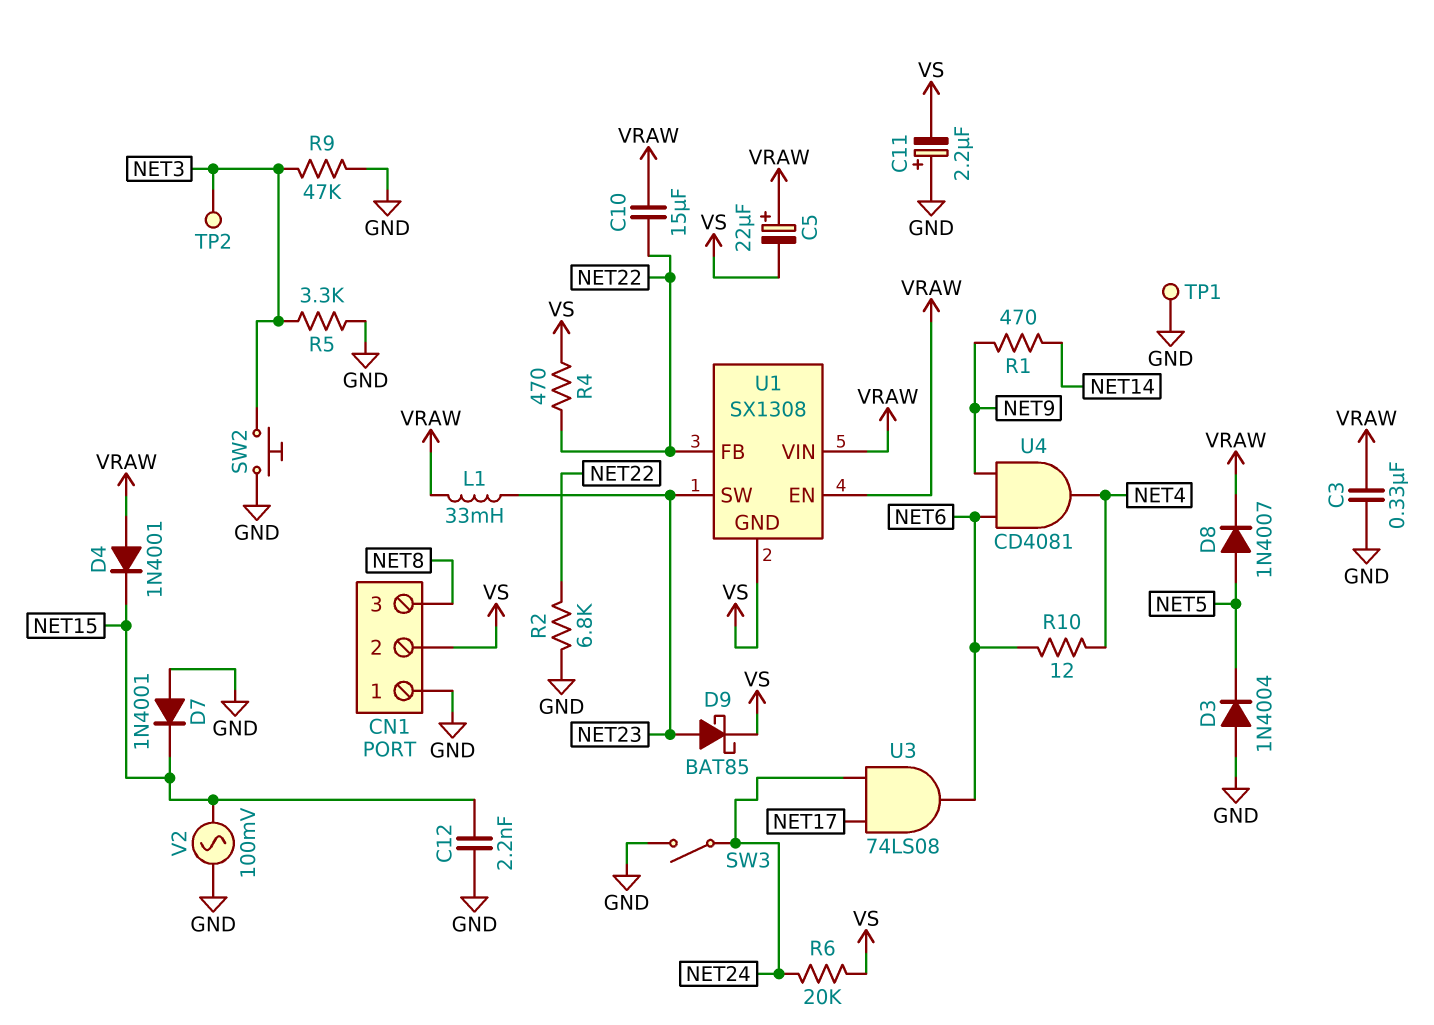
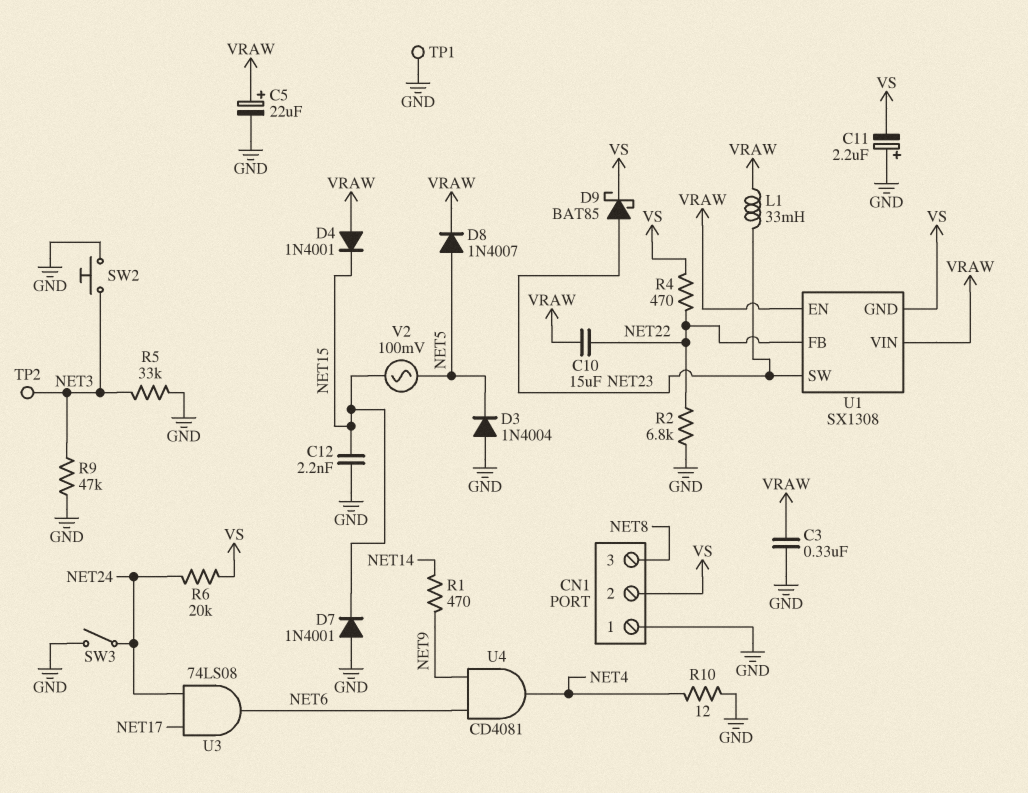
C5: 22uF (plus VRAW, minus VS) -> 22uF (plus VRAW, minus GND)
R5: 3.3k (GND, NET3) -> 33k (GND, NET3)
R10: 12 (NET4, NET6) -> 12 (GND, NET4)
V2: AC 100mV (GND, NET15) -> AC 100mV (NET5, NET15)

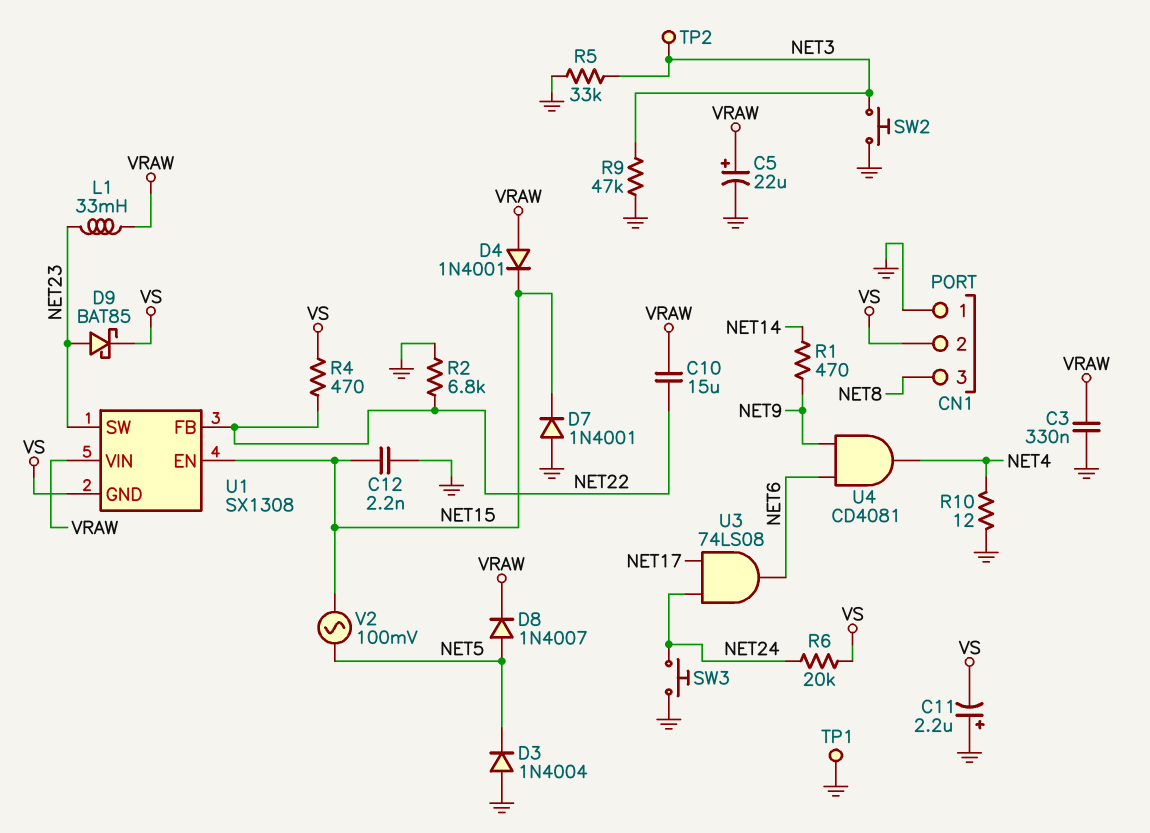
SW3: switch (GND, NET24) -> button (GND, NET24)
U1 pin EN: VRAW -> NET15

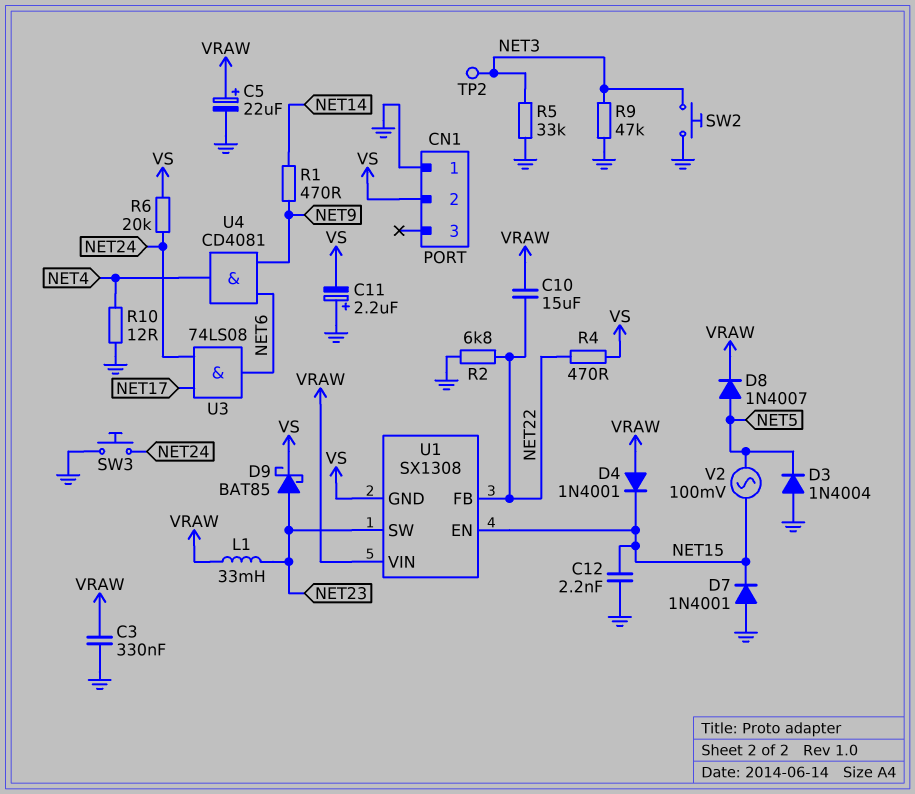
CN1 pin 3: NET8 -> none
TP1: test point (GND) -> none

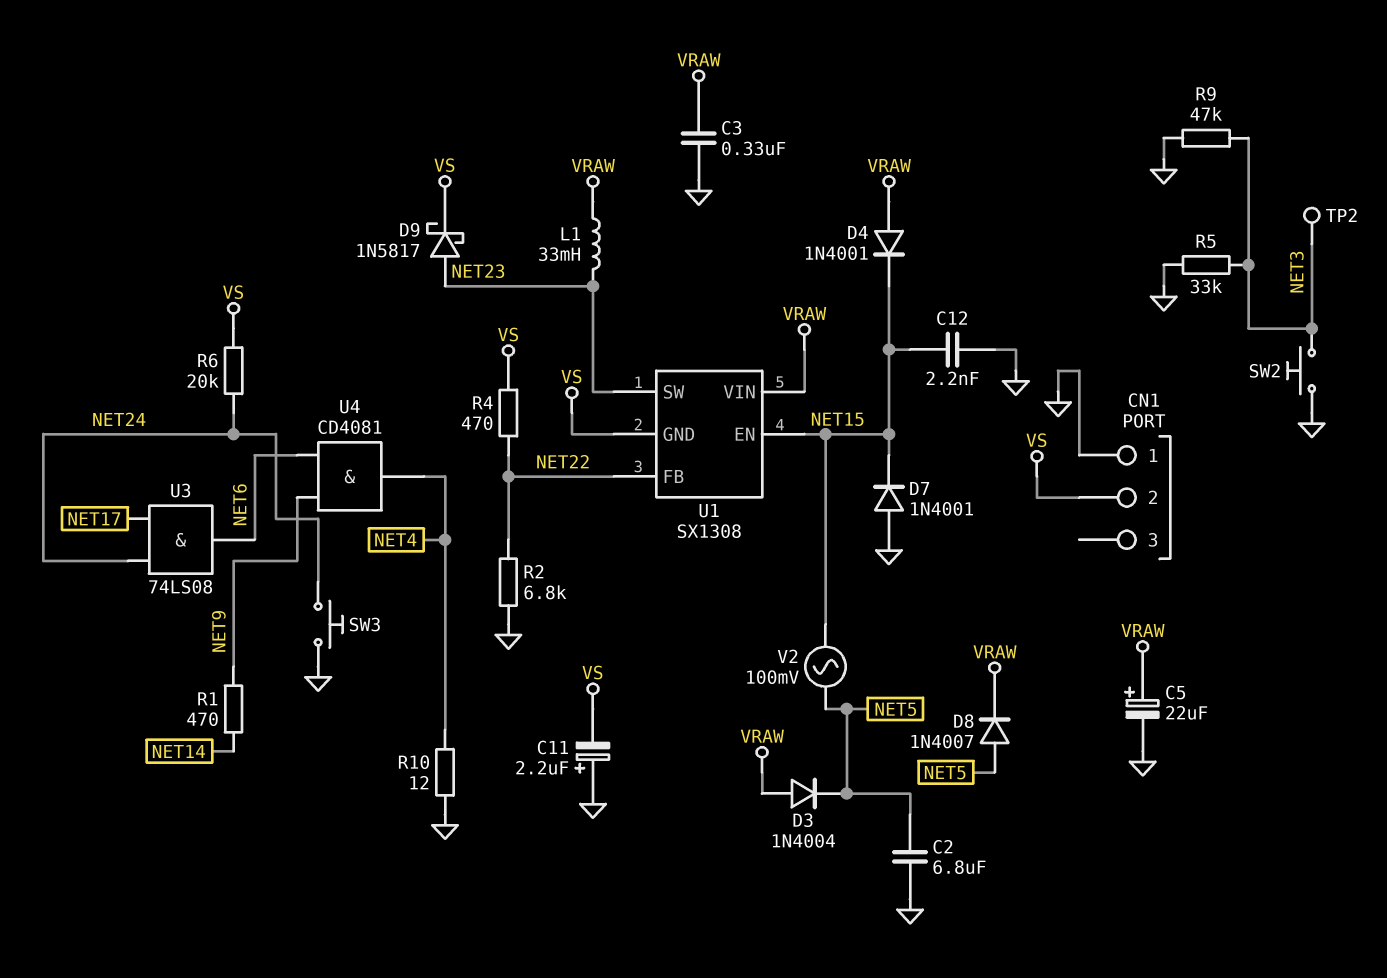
C2: none -> 6.8uF (GND, NET5)
C10: 15uF (NET22, VRAW) -> none
D3: diode 1N4004 (A GND, K NET5) -> diode 1N4004 (A VRAW, K NET5)
D9: schottky BAT85 (A NET23, K VS) -> schottky 1N5817 (A NET23, K VS)

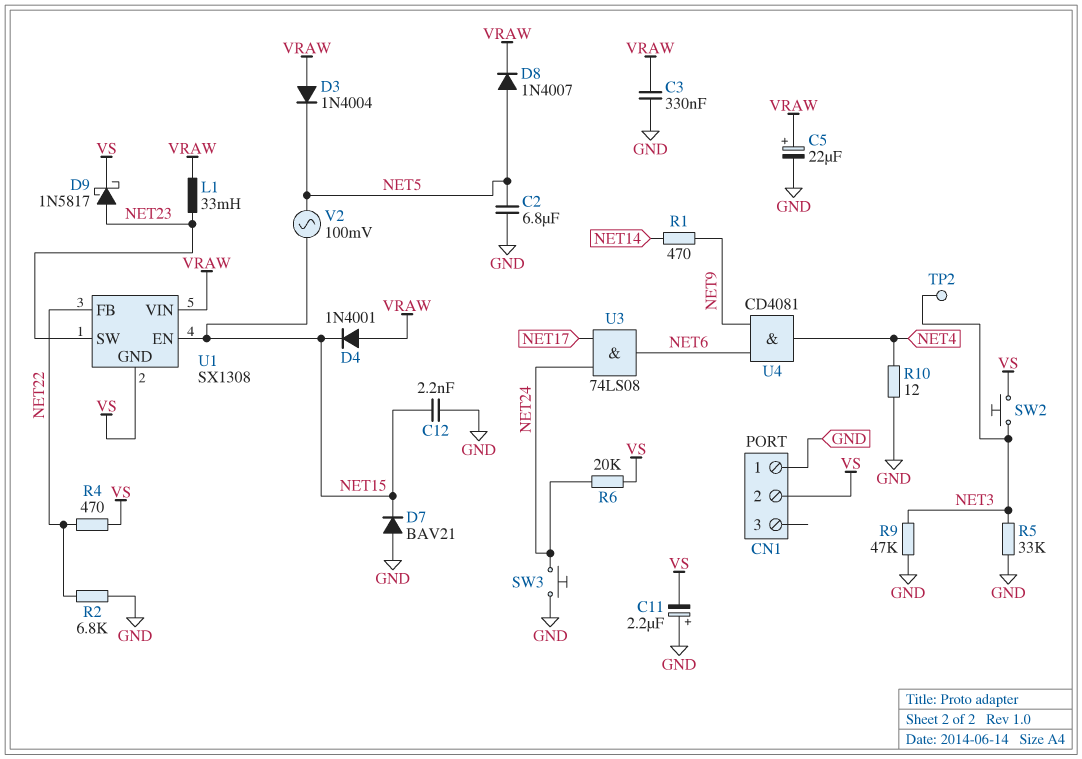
D7: diode 1N4001 (A GND, K NET15) -> diode BAV21 (A GND, K NET15)
SW2: button (GND, NET3) -> button (NET3, VS)

